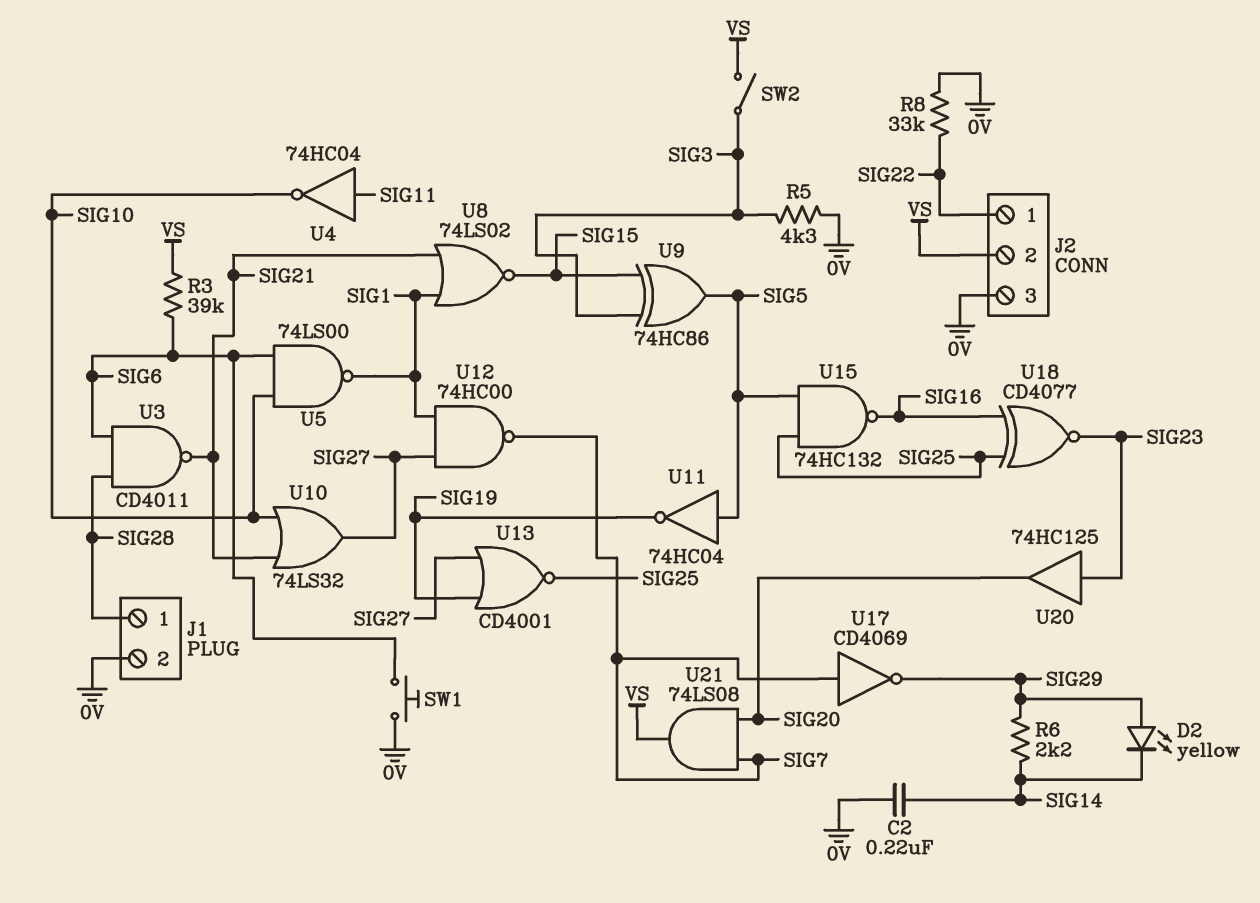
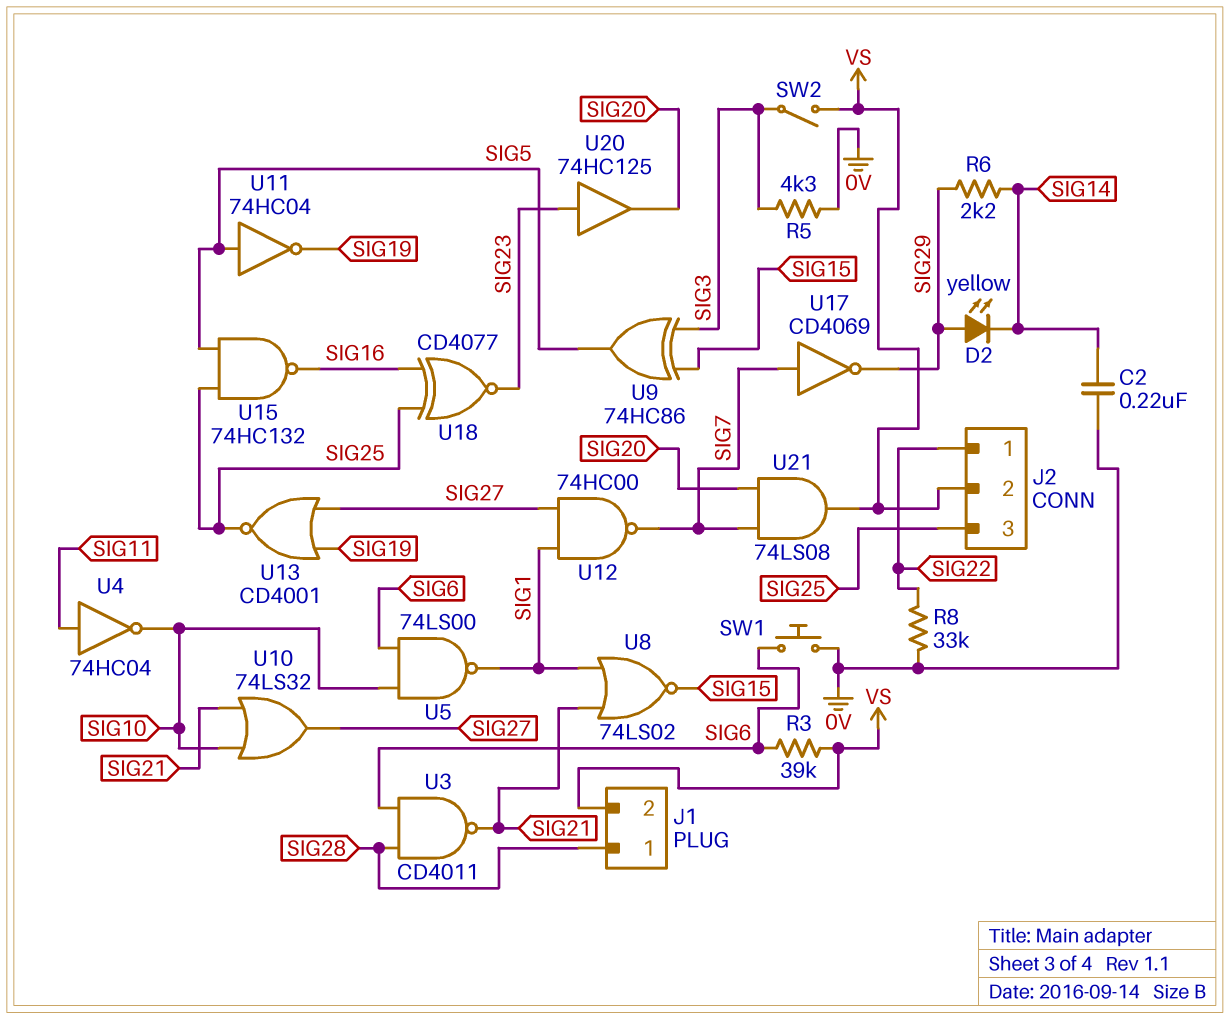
J1 pin 2: 0V -> VS
J2 pin 3: 0V -> SIG25

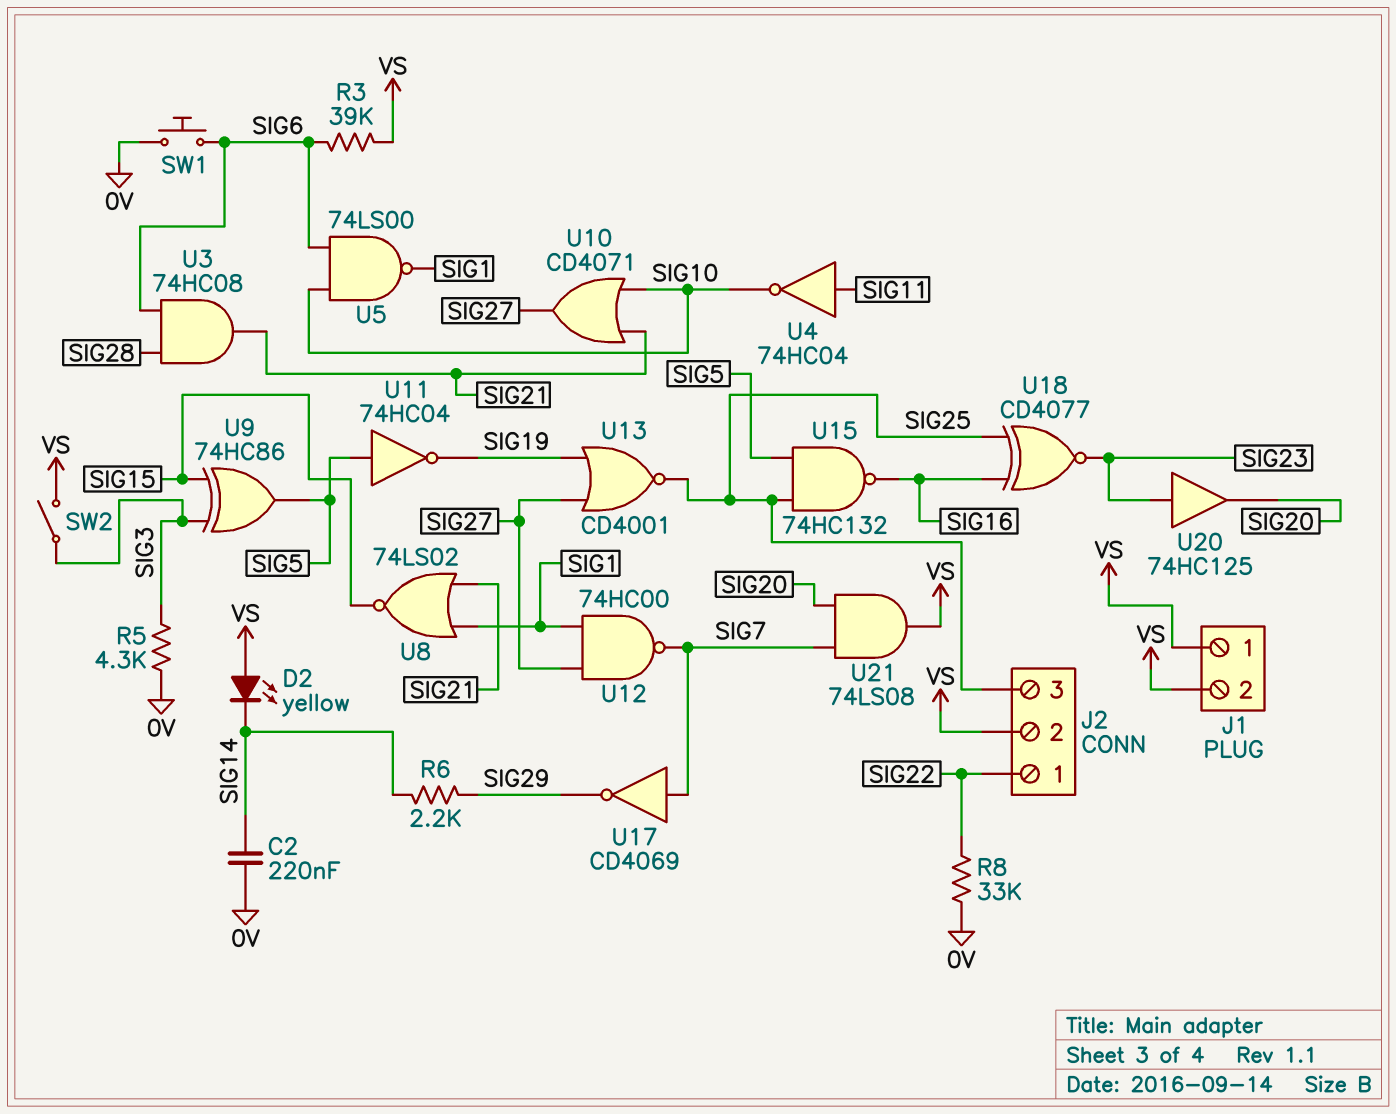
D2: LED yellow (A SIG29, K SIG14) -> LED yellow (A VS, K SIG14)
J1 pin 1: SIG28 -> VS
U3: NAND CD4011 (in SIG6, in SIG28, out SIG21) -> AND 74HC08 (in SIG6, in SIG28, out SIG21)
U10: OR 74LS32 (in SIG10, in SIG21, out SIG27) -> OR CD4071 (in SIG10, in SIG21, out SIG27)

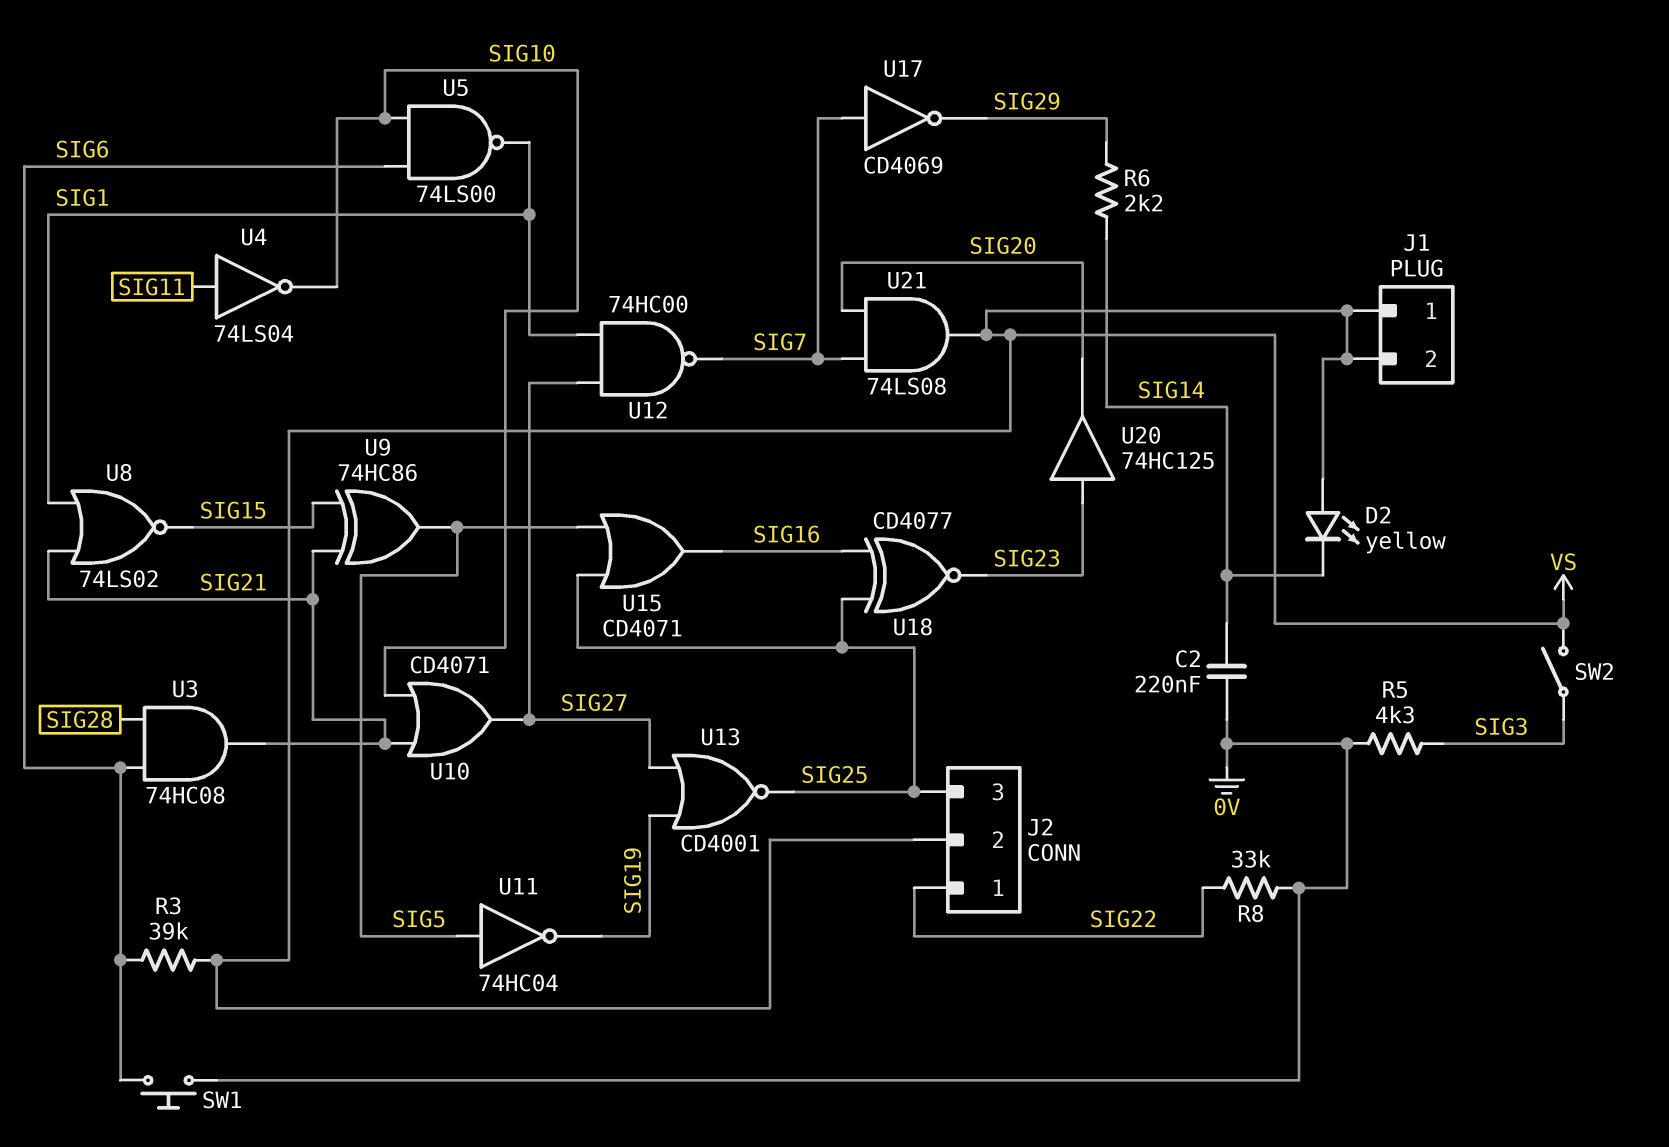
U4: NOT 74HC04 (in SIG11, out SIG10) -> NOT 74LS04 (in SIG11, out SIG10)
U9: XOR 74HC86 (in SIG3, in SIG15, out SIG5) -> XOR 74HC86 (in SIG15, in SIG21, out SIG5)
U15: NAND 74HC132 (in SIG5, in SIG25, out SIG16) -> OR CD4071 (in SIG5, in SIG25, out SIG16)

